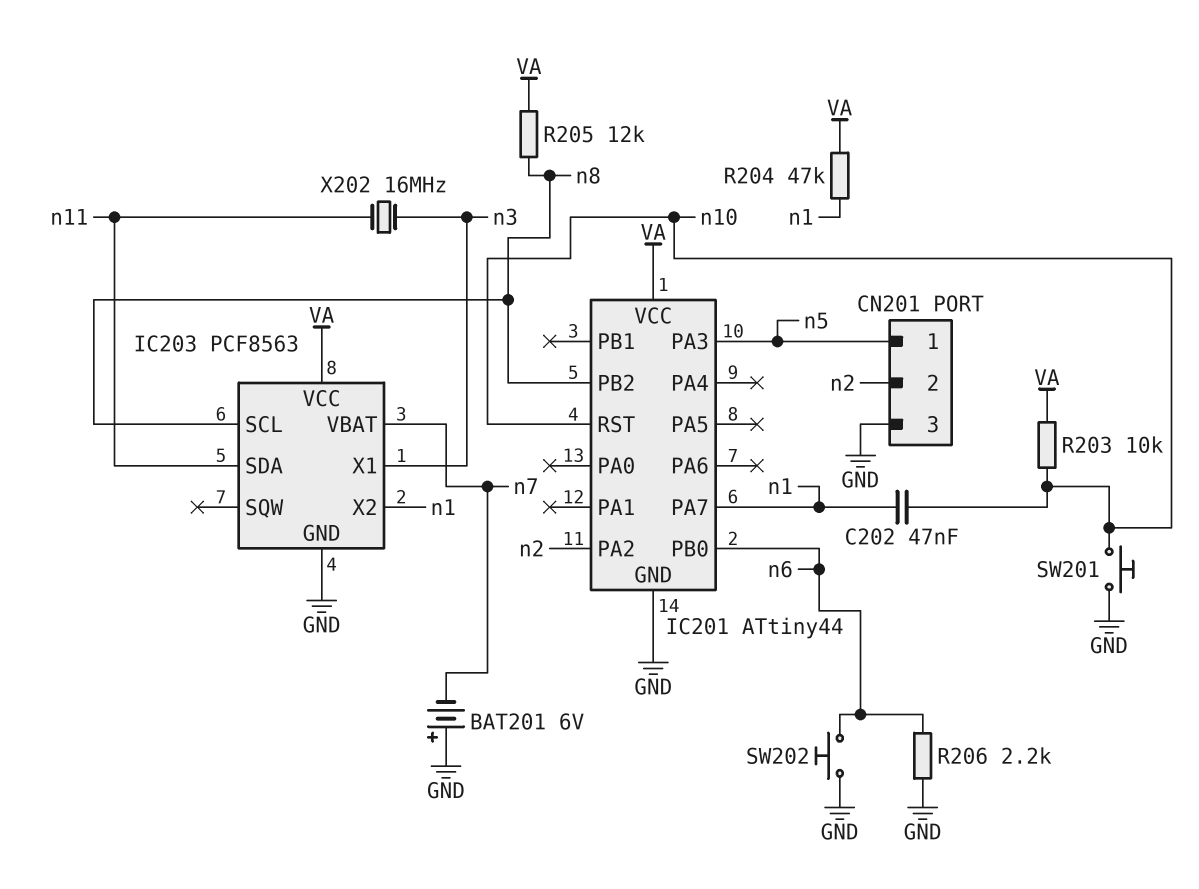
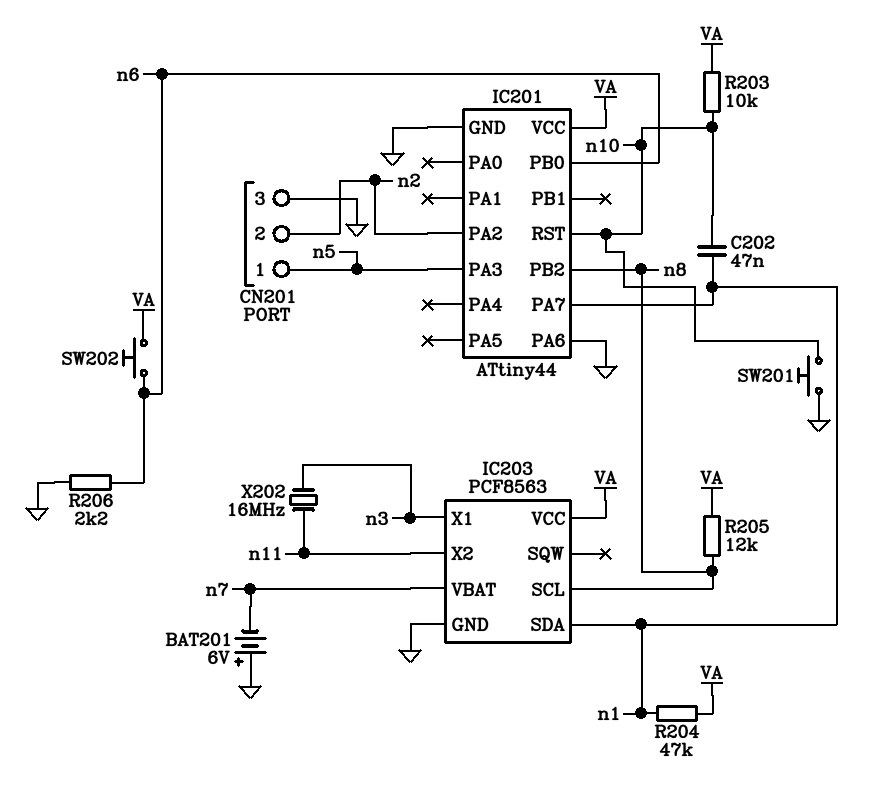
IC201 pin PA6: none -> GND
IC203 pin SDA: n11 -> n1
IC203 pin X2: n1 -> n11
SW202: button (GND, n6) -> button (VA, n6)

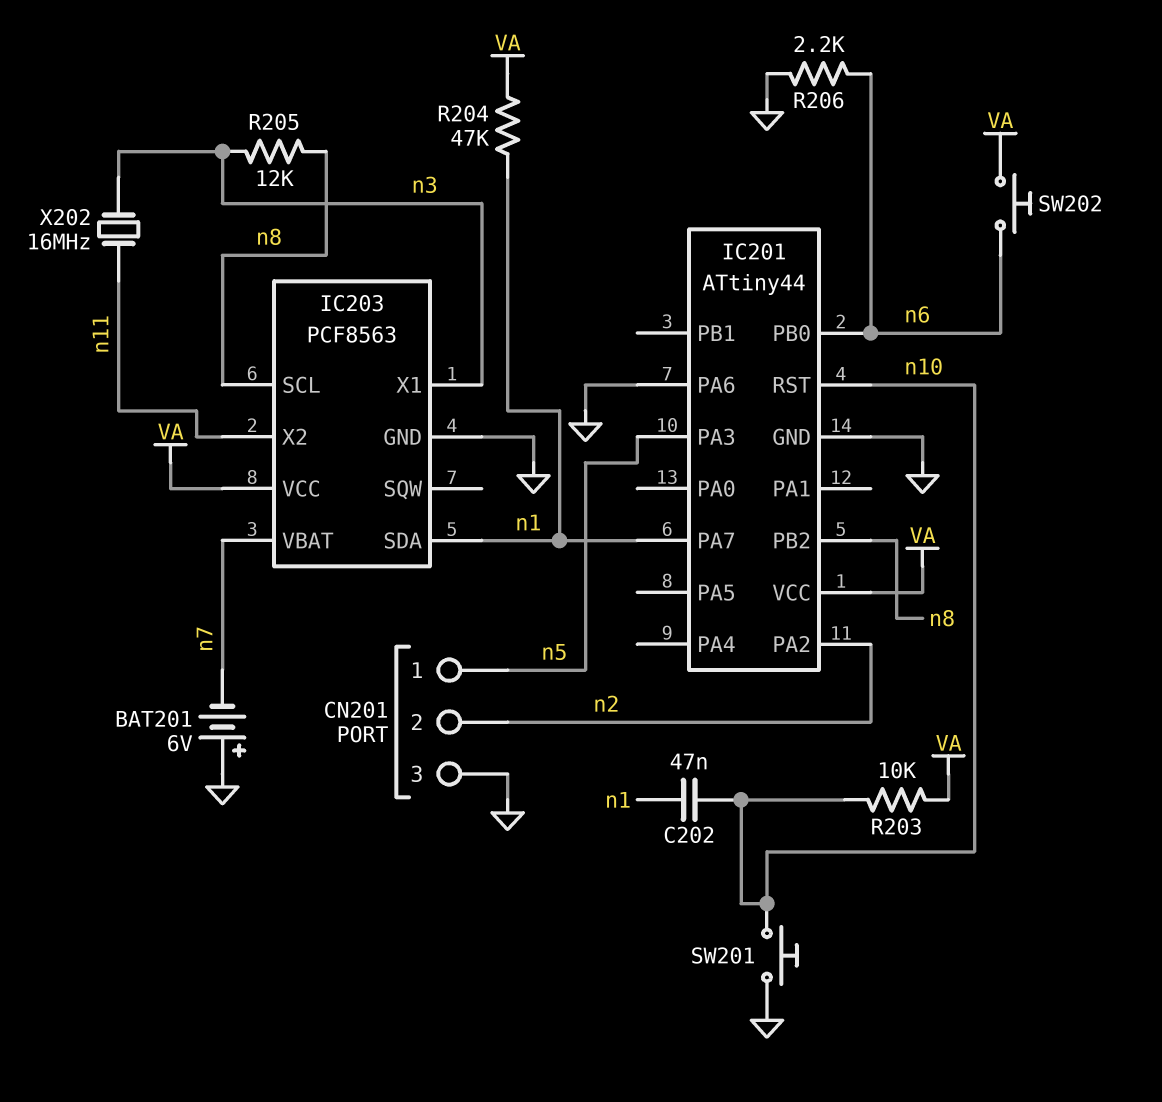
R205: 12k (VA, n8) -> 12k (n3, n8)

